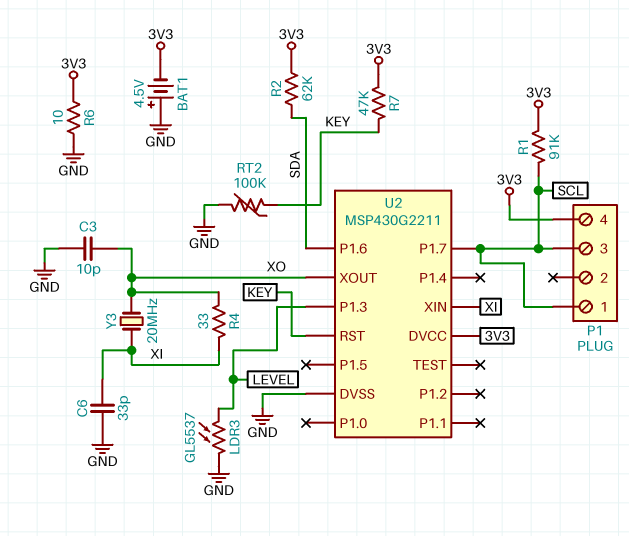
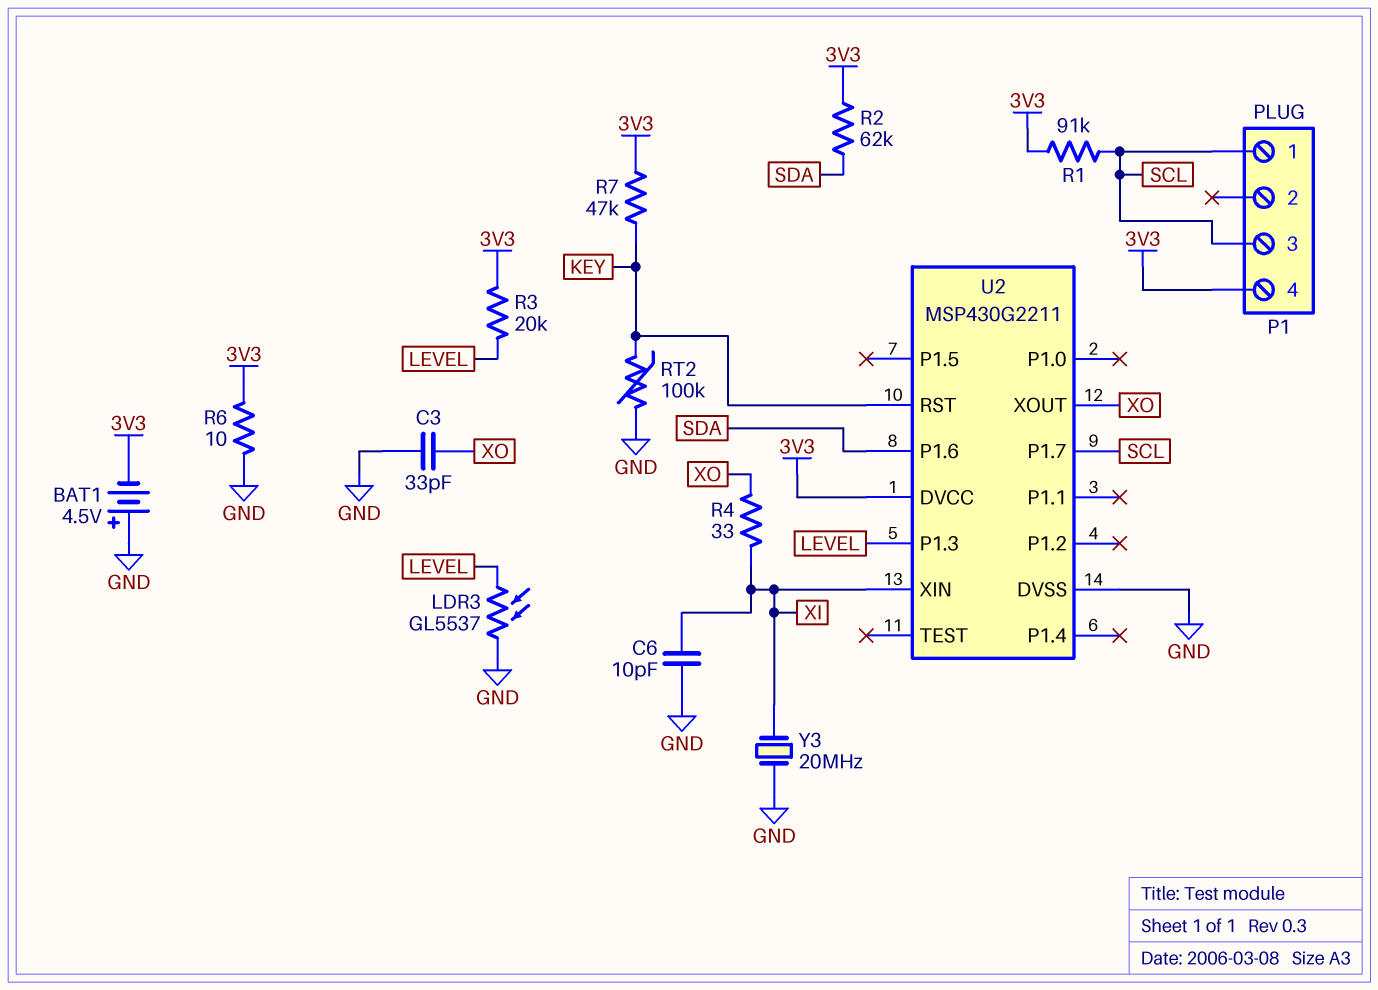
C3: 10pF (GND, XO) -> 33pF (GND, XO)
C6: 33pF (GND, XI) -> 10pF (GND, XI)
R3: none -> 20k (3V3, LEVEL)
Y3: 20MHz (XI, XO) -> 20MHz (GND, XI)

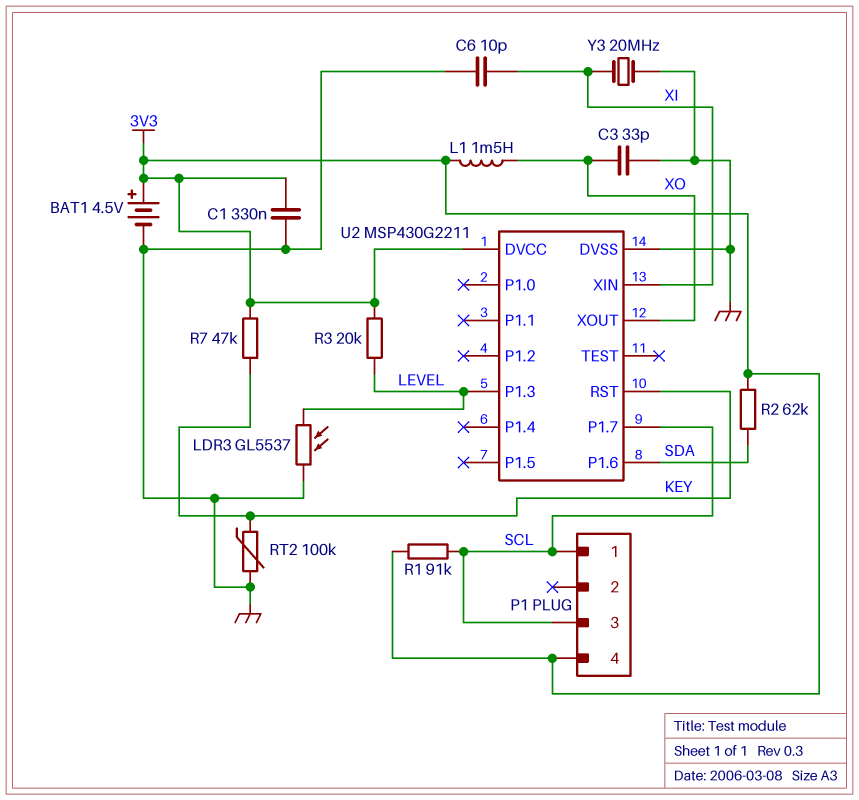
BAT1: 4.5V (plus GND, minus 3V3) -> 4.5V (plus 3V3, minus GND)
C1: none -> 330nF (3V3, GND)
L1: none -> 1.5mH (3V3, XO)
R4: 33 (XI, XO) -> none
R6: 10 (3V3, GND) -> none

